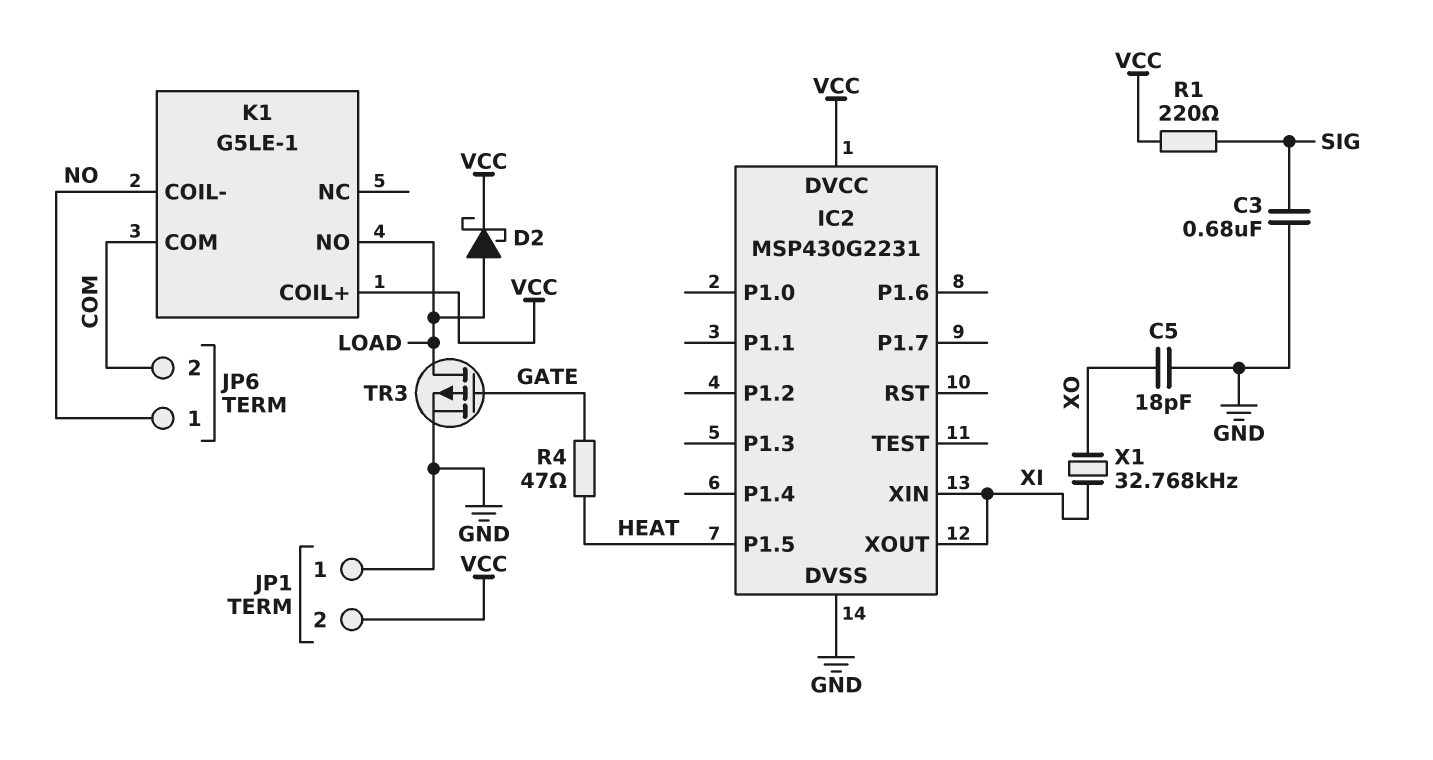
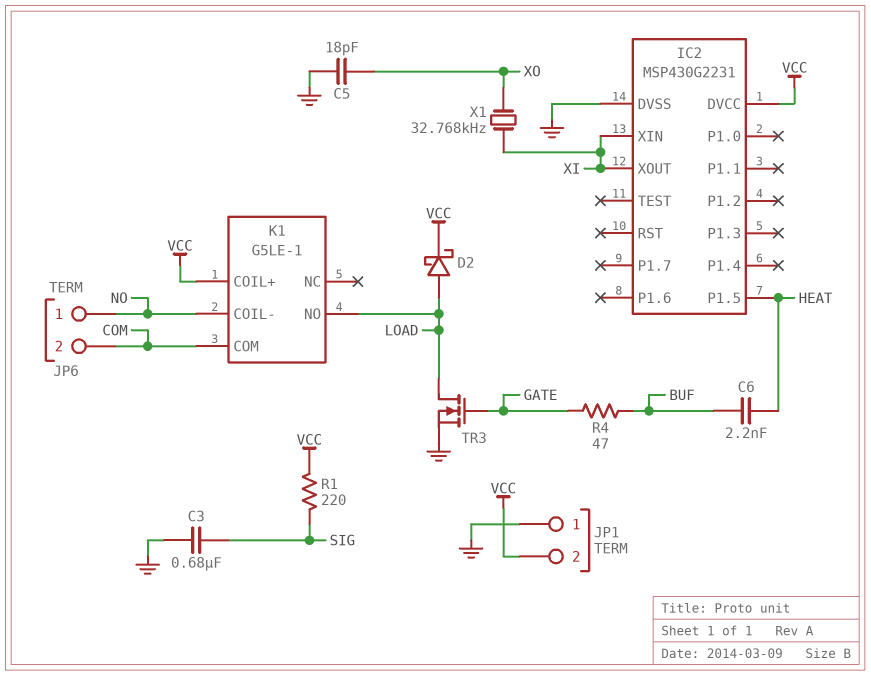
C6: none -> 2.2nF (BUF, HEAT)
R4: 47 (GATE, HEAT) -> 47 (BUF, GATE)
TR3: PMOS (G GATE, D LOAD, S GND) -> NMOS (G GATE, D LOAD, S GND)

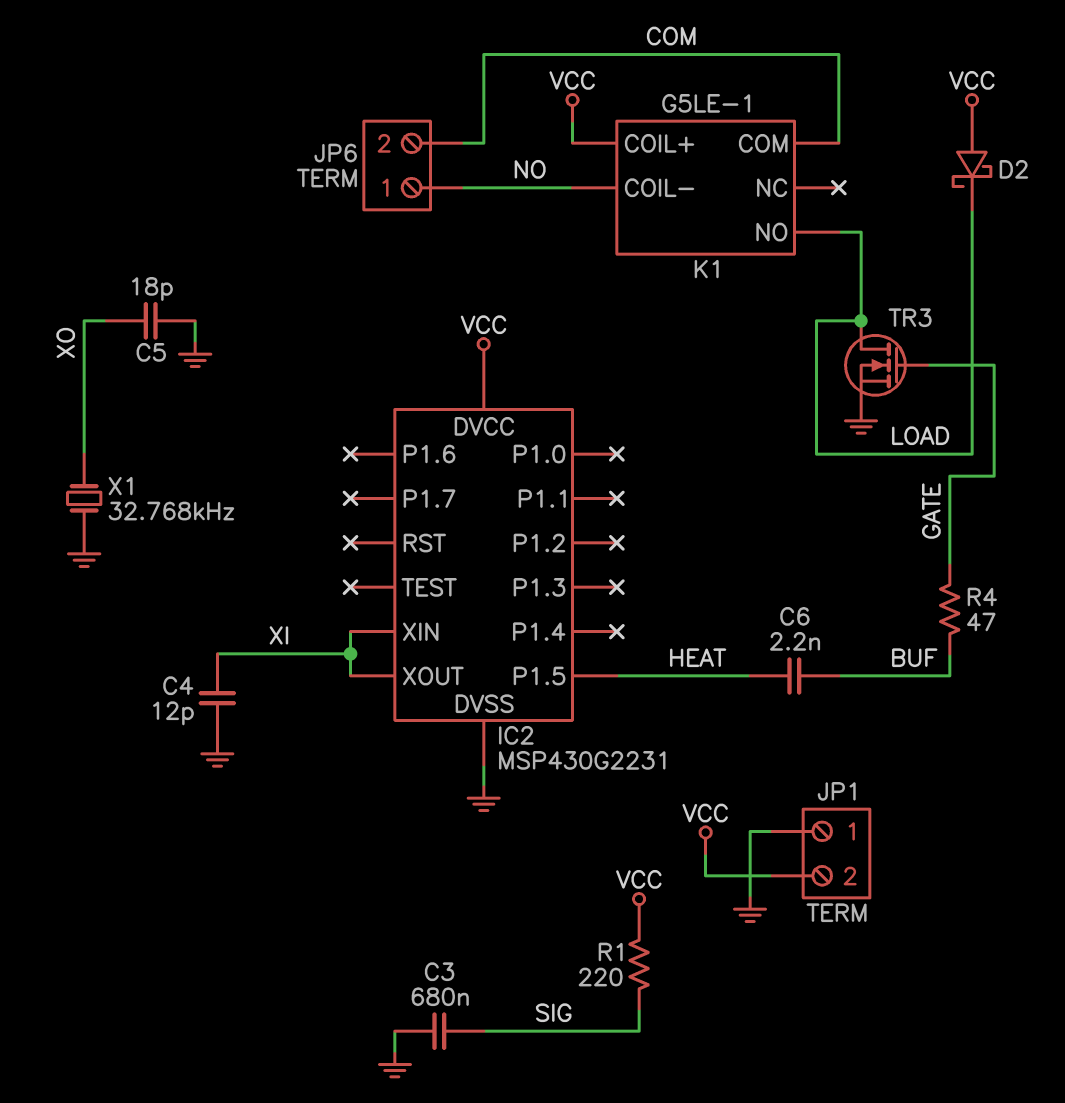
C4: none -> 12pF (GND, XI)
D2: schottky (A LOAD, K VCC) -> schottky (A VCC, K LOAD)
X1: 32.768kHz (XI, XO) -> 32.768kHz (GND, XO)

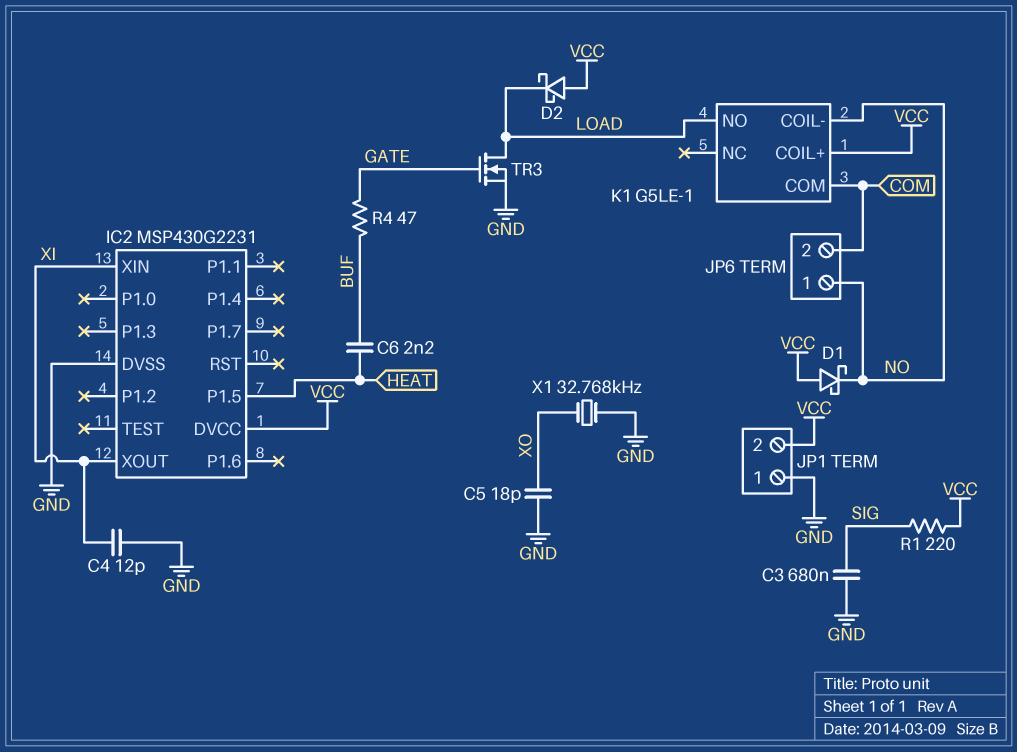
D1: none -> schottky (A VCC, K NO)

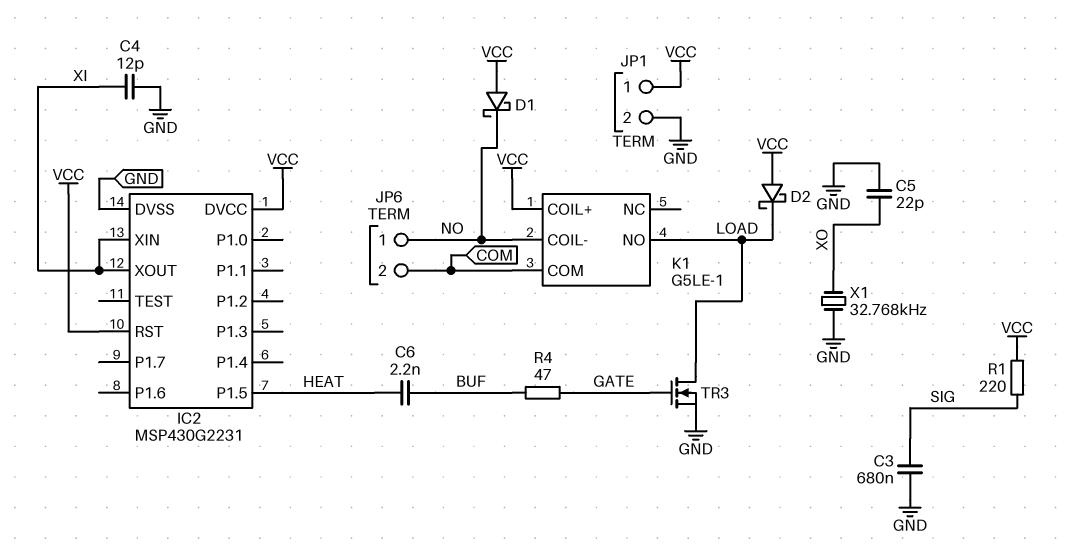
C5: 18pF (GND, XO) -> 22pF (GND, XO)
IC2 pin RST: none -> VCC
JP1 pin 1: GND -> VCC
JP1 pin 2: VCC -> GND

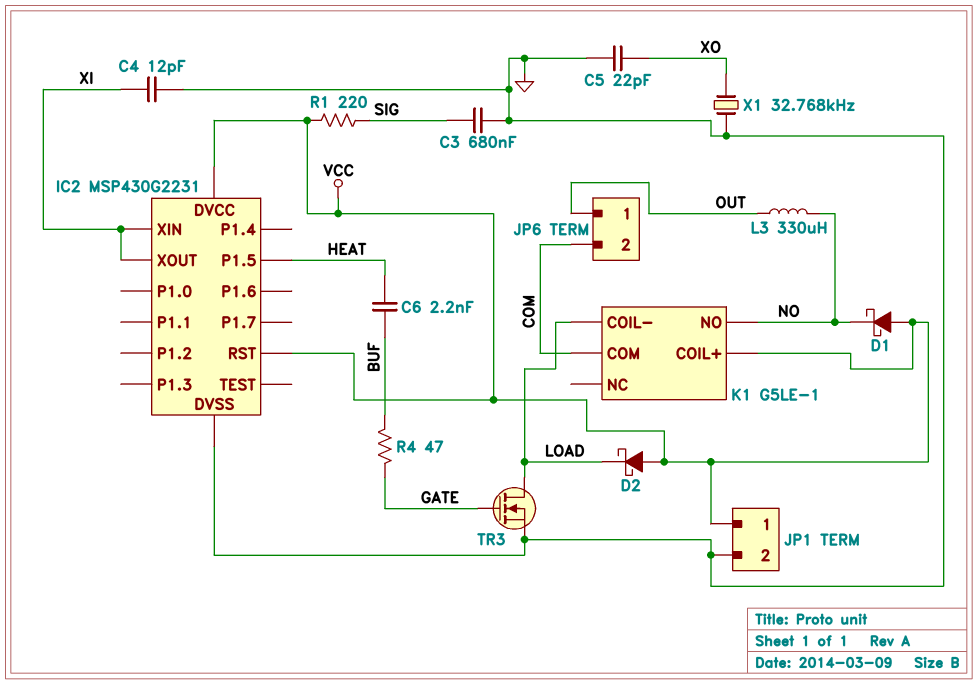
JP6 pin 1: NO -> OUT
K1 pin COIL-: NO -> LOAD
K1 pin NO: LOAD -> NO
L3: none -> 330uH (NO, OUT)

